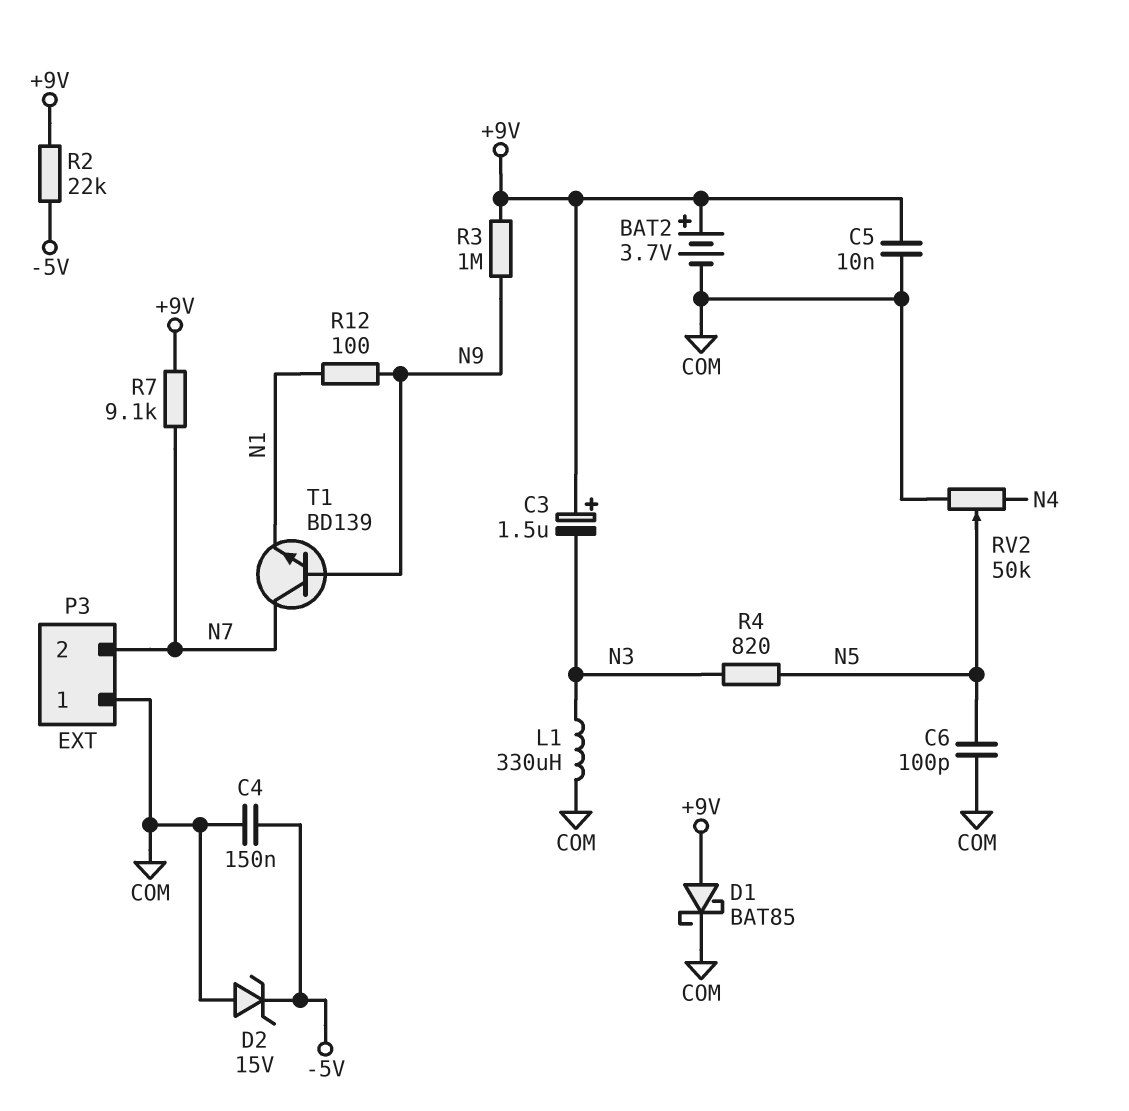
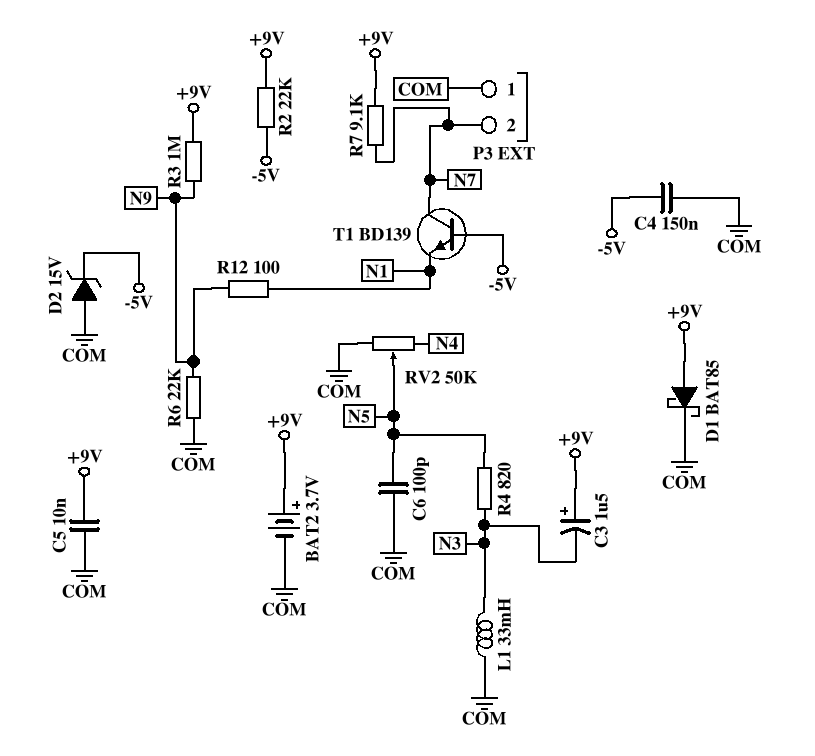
L1: 330uH (COM, N3) -> 33mH (COM, N3)
R6: none -> 22k (COM, N9)
T1: NPN BD139 (B N9, C N7, E N1) -> NPN BD139 (B -5V, C N7, E N1)

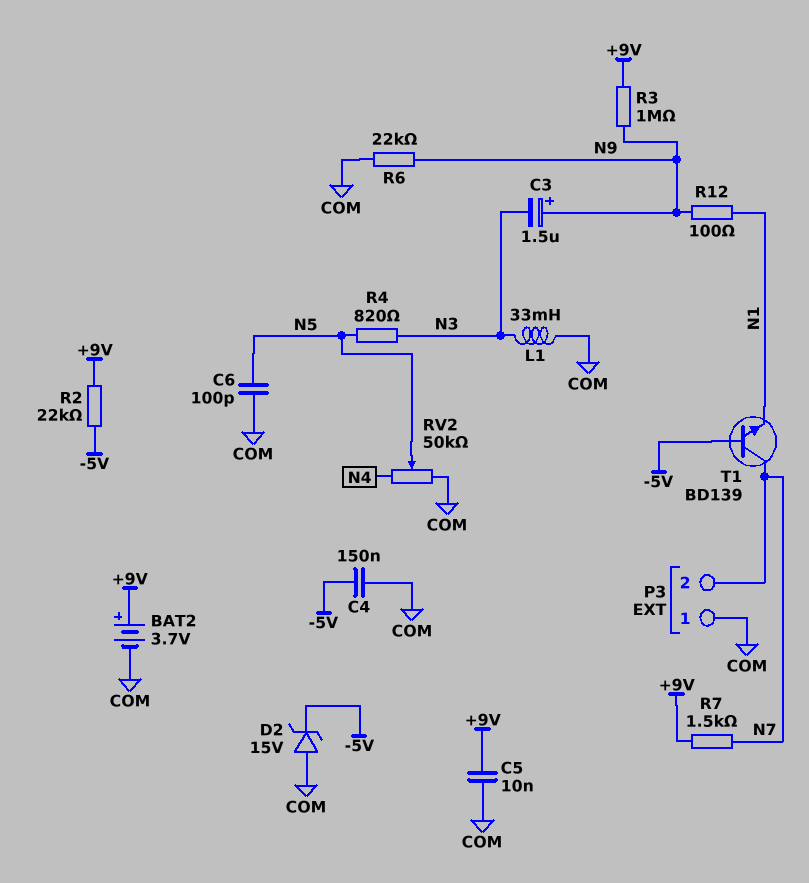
C3: 1.5uF (plus +9V, minus N3) -> 1.5uF (plus N9, minus N3)
D1: schottky BAT85 (A +9V, K COM) -> none
R7: 9.1k (+9V, N7) -> 1.5k (+9V, N7)

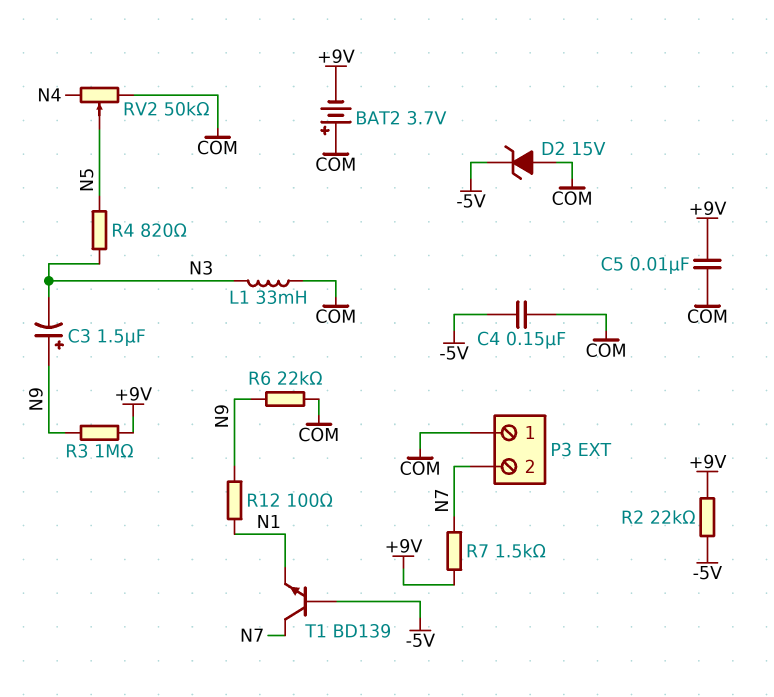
BAT2: 3.7V (plus +9V, minus COM) -> 3.7V (plus COM, minus +9V)
C6: 100pF (COM, N5) -> none

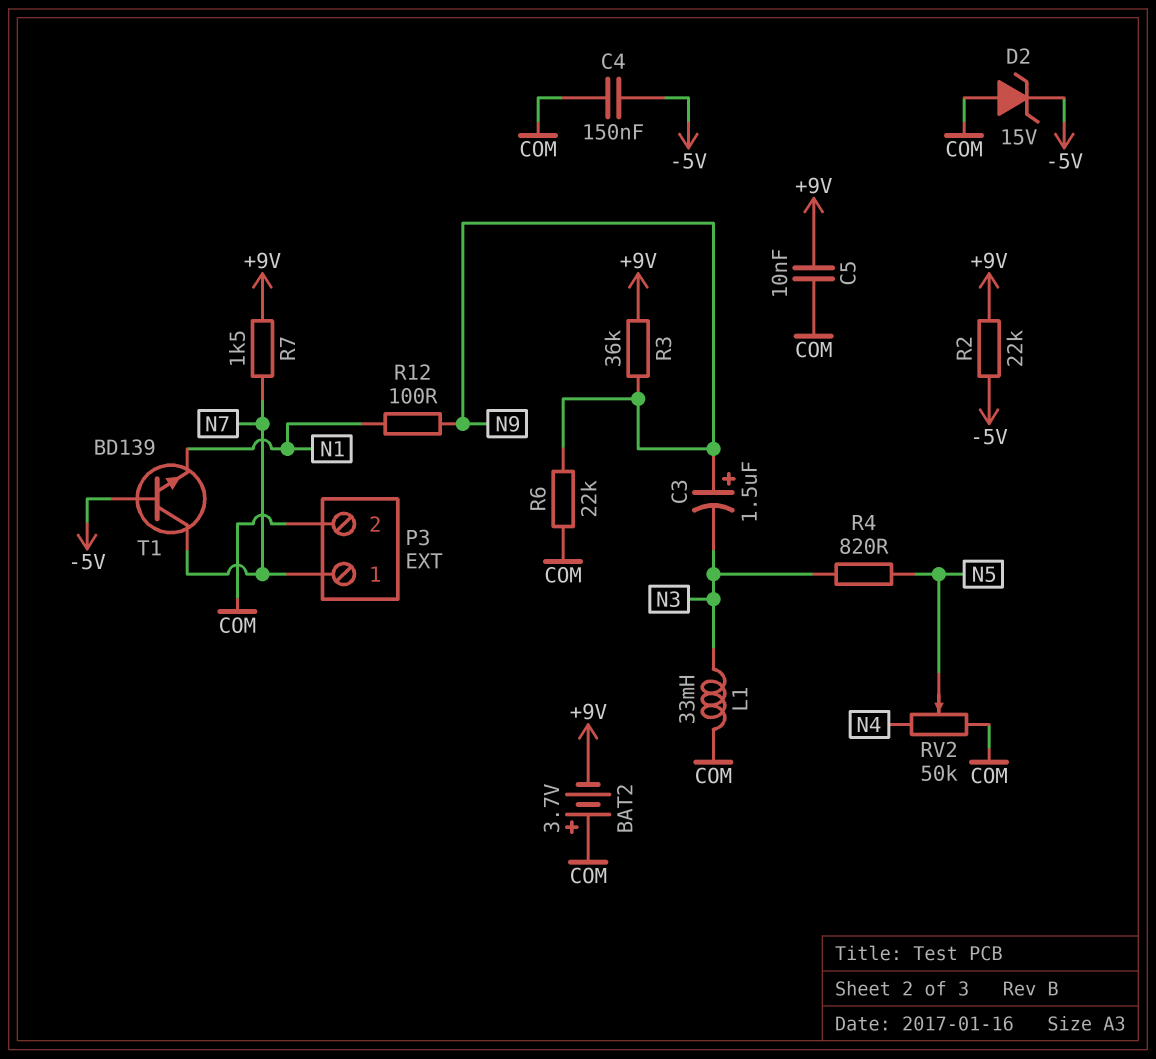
P3 pin 1: COM -> N7
P3 pin 2: N7 -> COM
R3: 1M (+9V, N9) -> 36k (+9V, N9)

